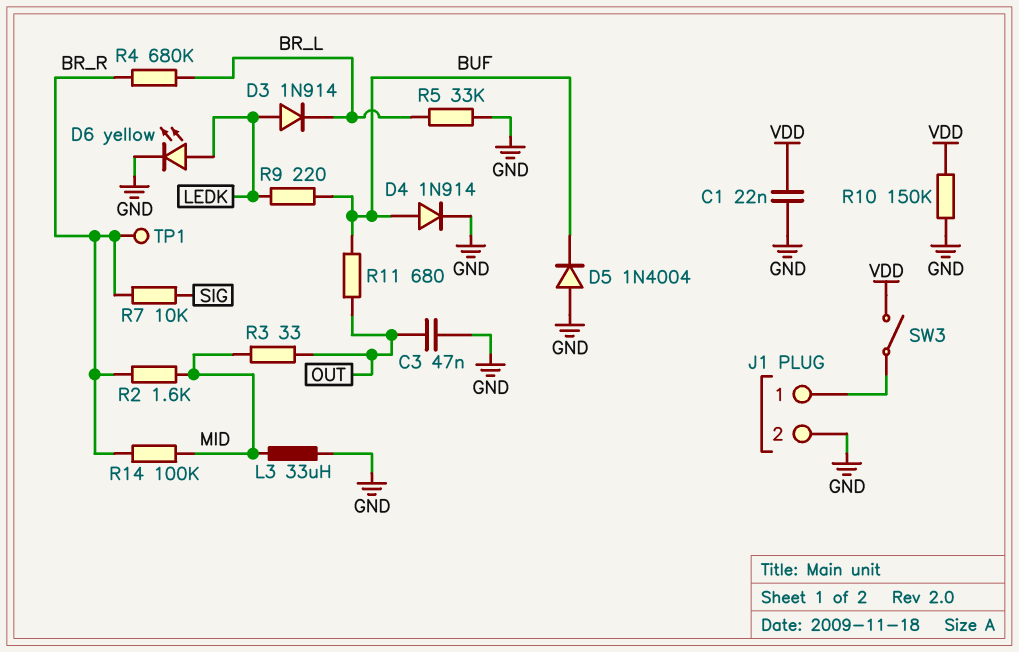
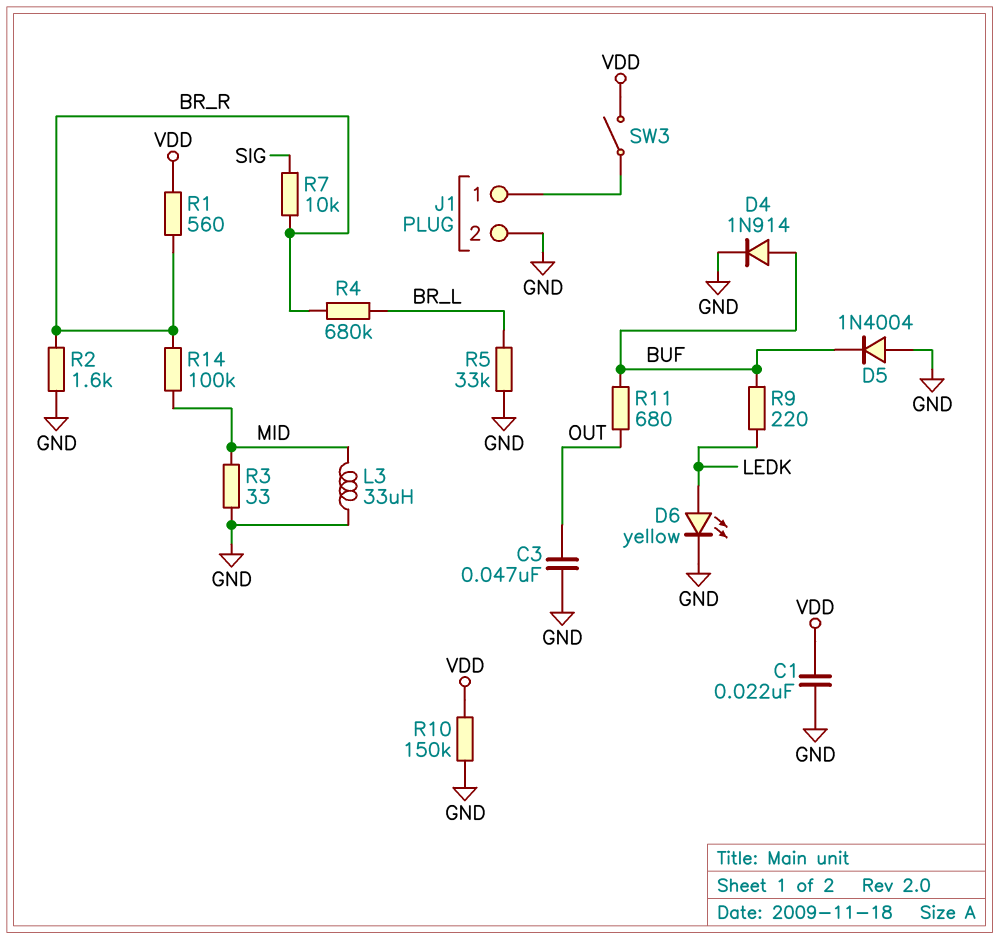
D3: diode 1N914 (A LEDK, K BR_L) -> none
R1: none -> 560 (BR_R, VDD)
R2: 1.6k (BR_R, MID) -> 1.6k (BR_R, GND)
R3: 33 (MID, OUT) -> 33 (GND, MID)
TP1: test point (BR_R) -> none

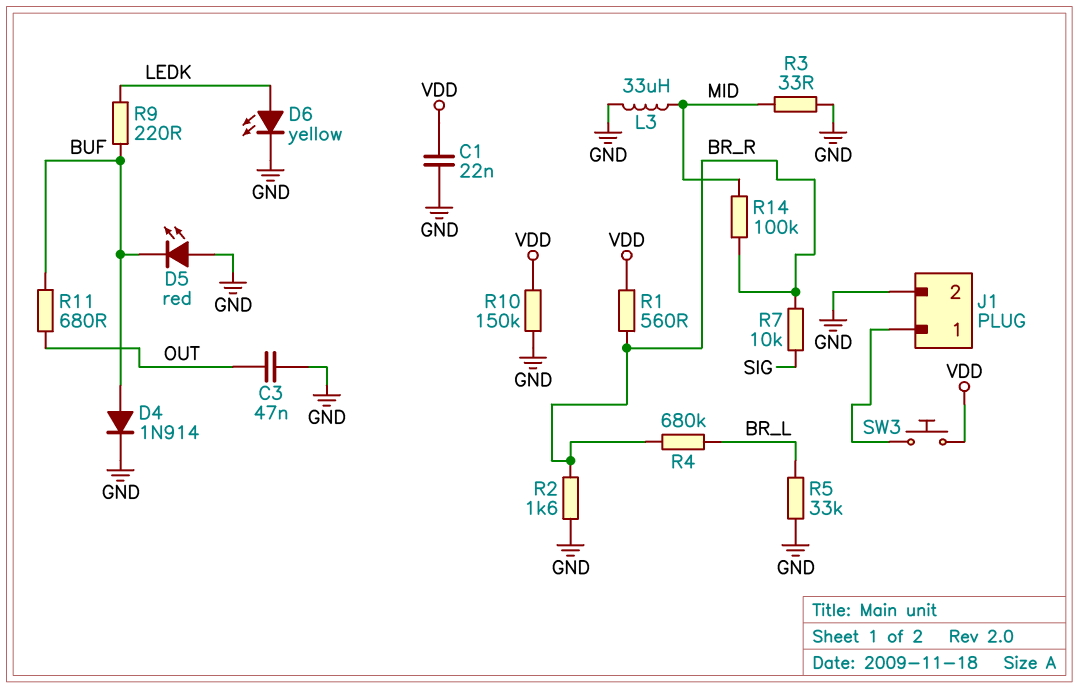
D5: diode 1N4004 (A GND, K BUF) -> LED red (A GND, K BUF)
SW3: switch (J1/1, VDD) -> button (J1/1, VDD)

